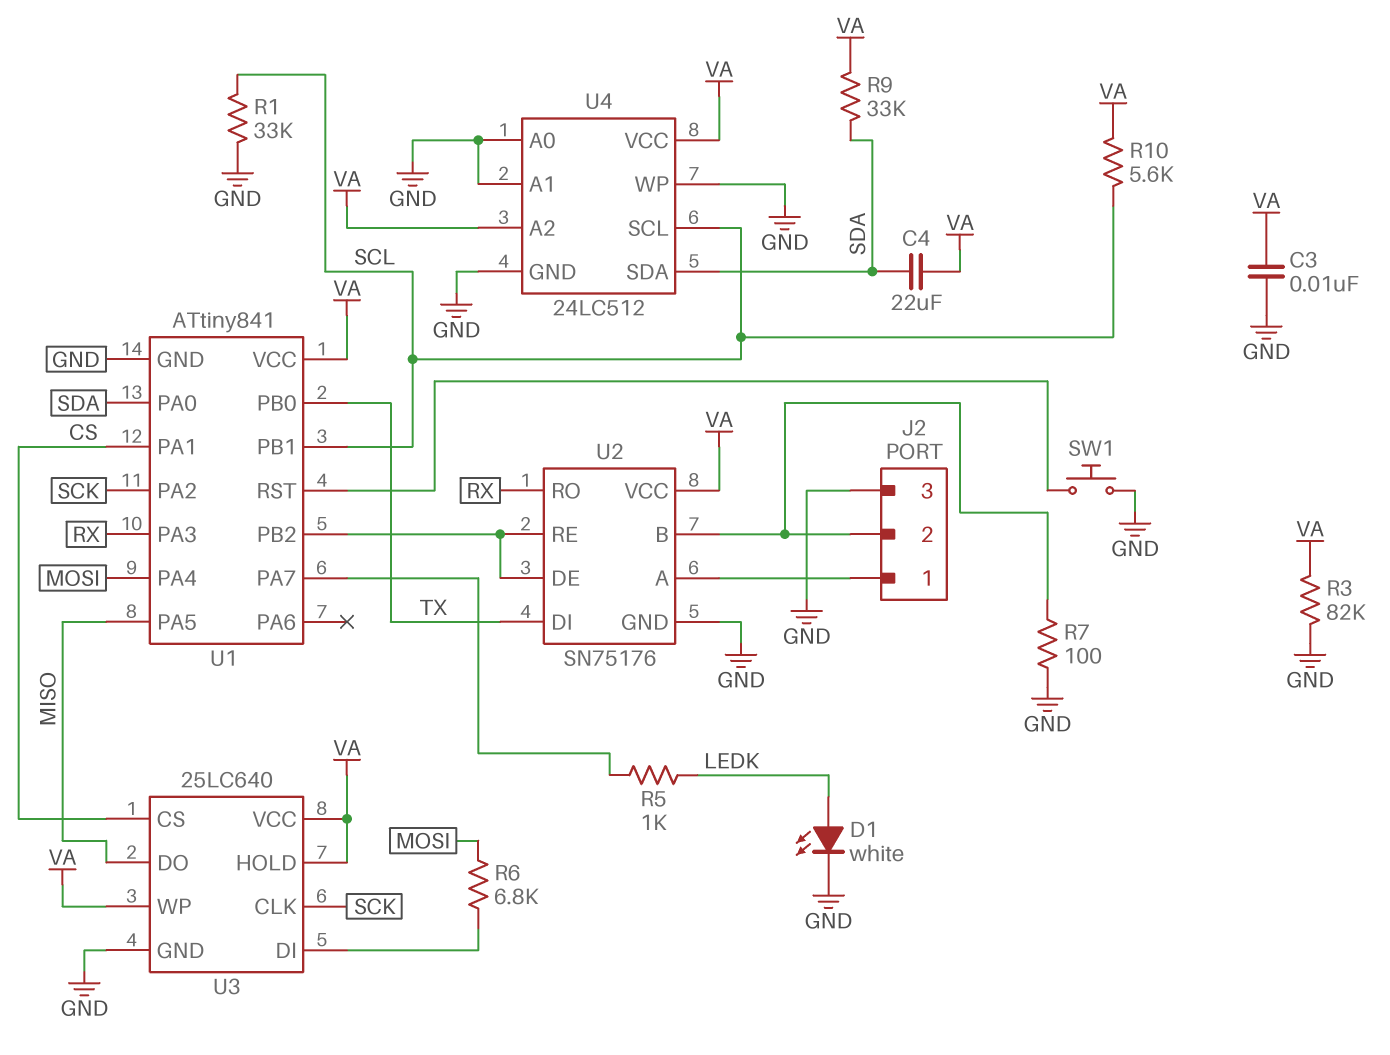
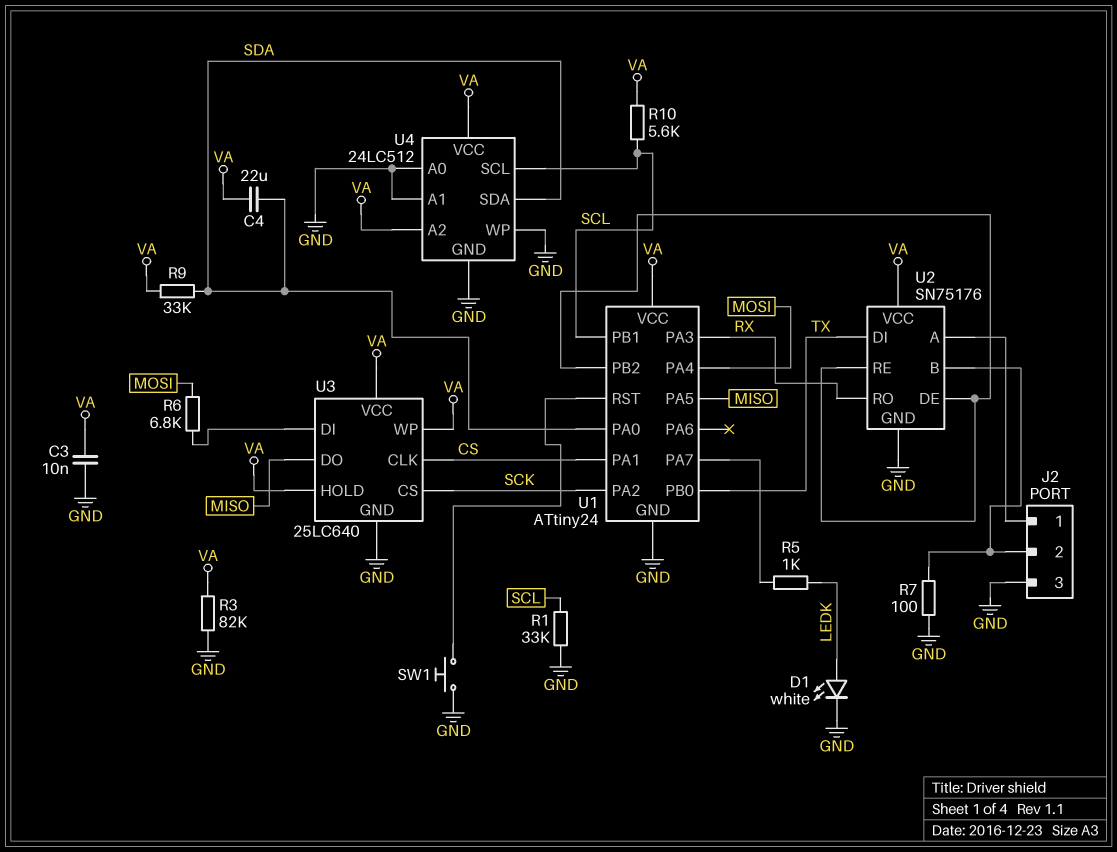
U1: ATtiny841 -> ATtiny24
U3 pin CLK: SCK -> CS
U3 pin CS: CS -> SCK

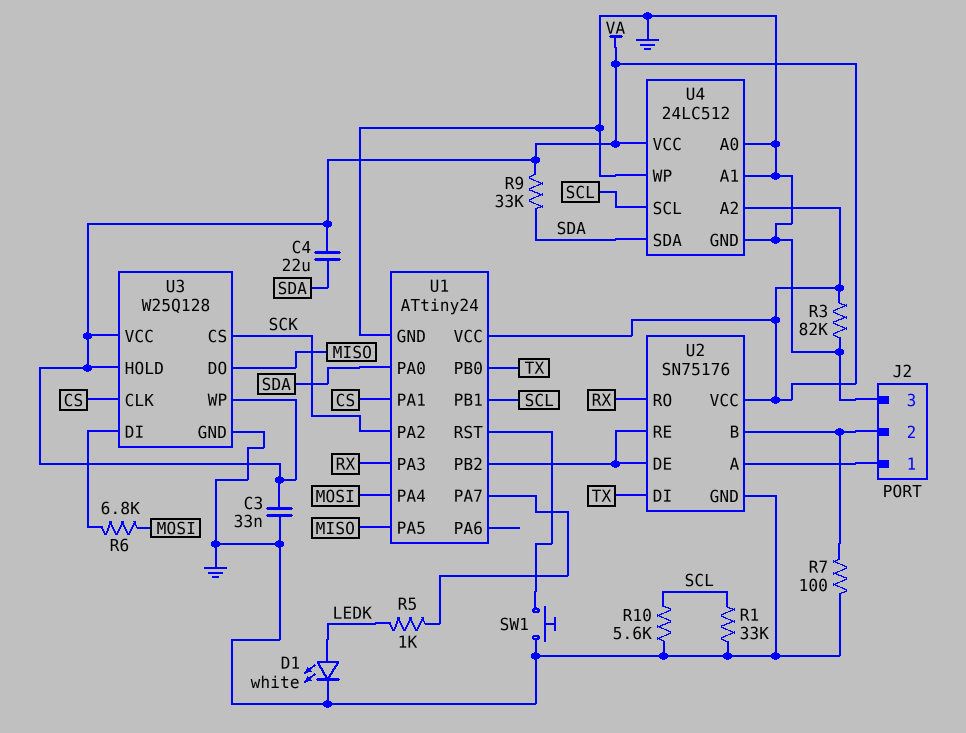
C3: 10nF (GND, VA) -> 33nF (GND, VA)
R10: 5.6k (SCL, VA) -> 5.6k (GND, SCL)
U3: 25LC640 -> W25Q128

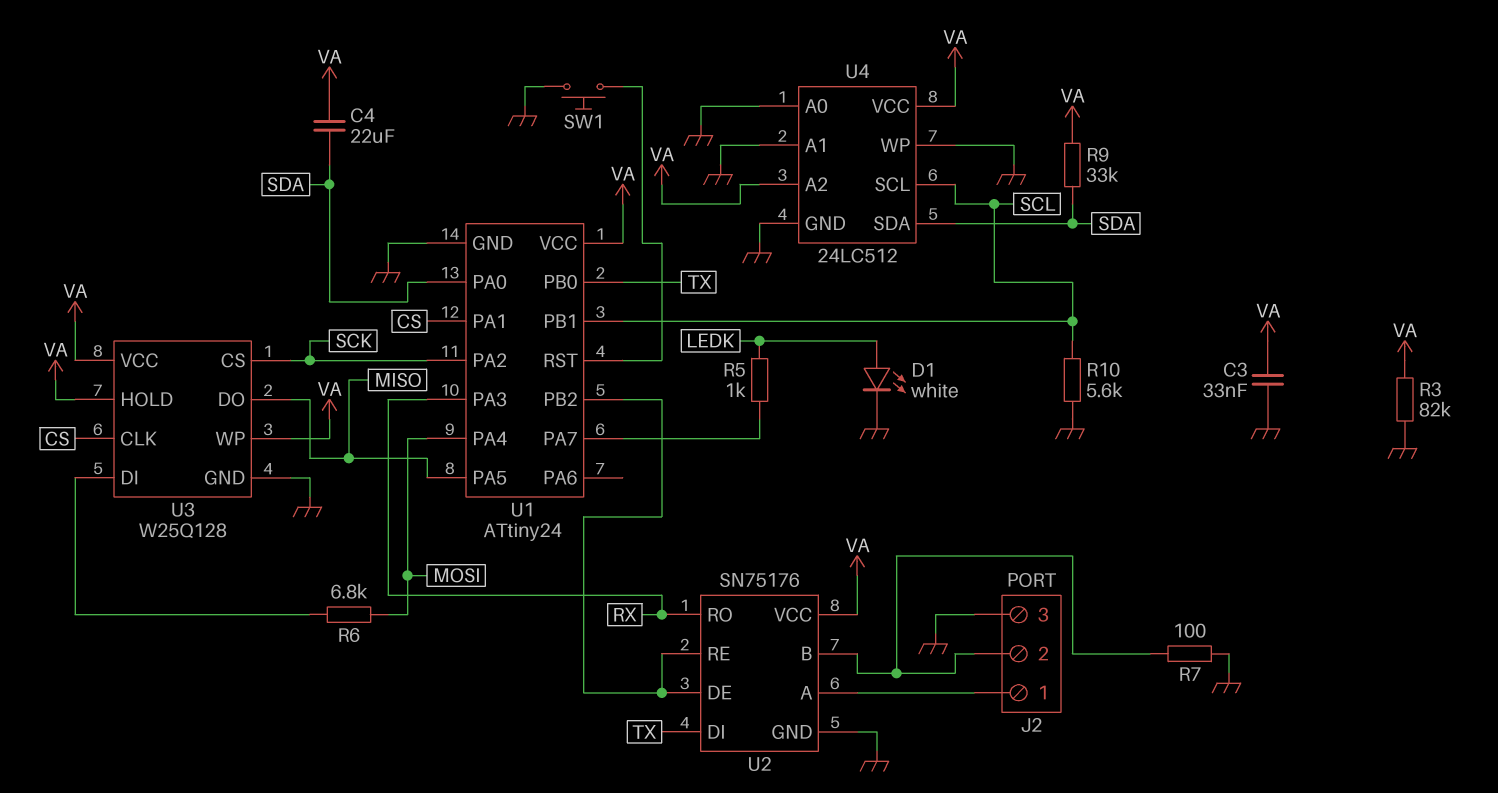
R1: 33k (GND, SCL) -> none

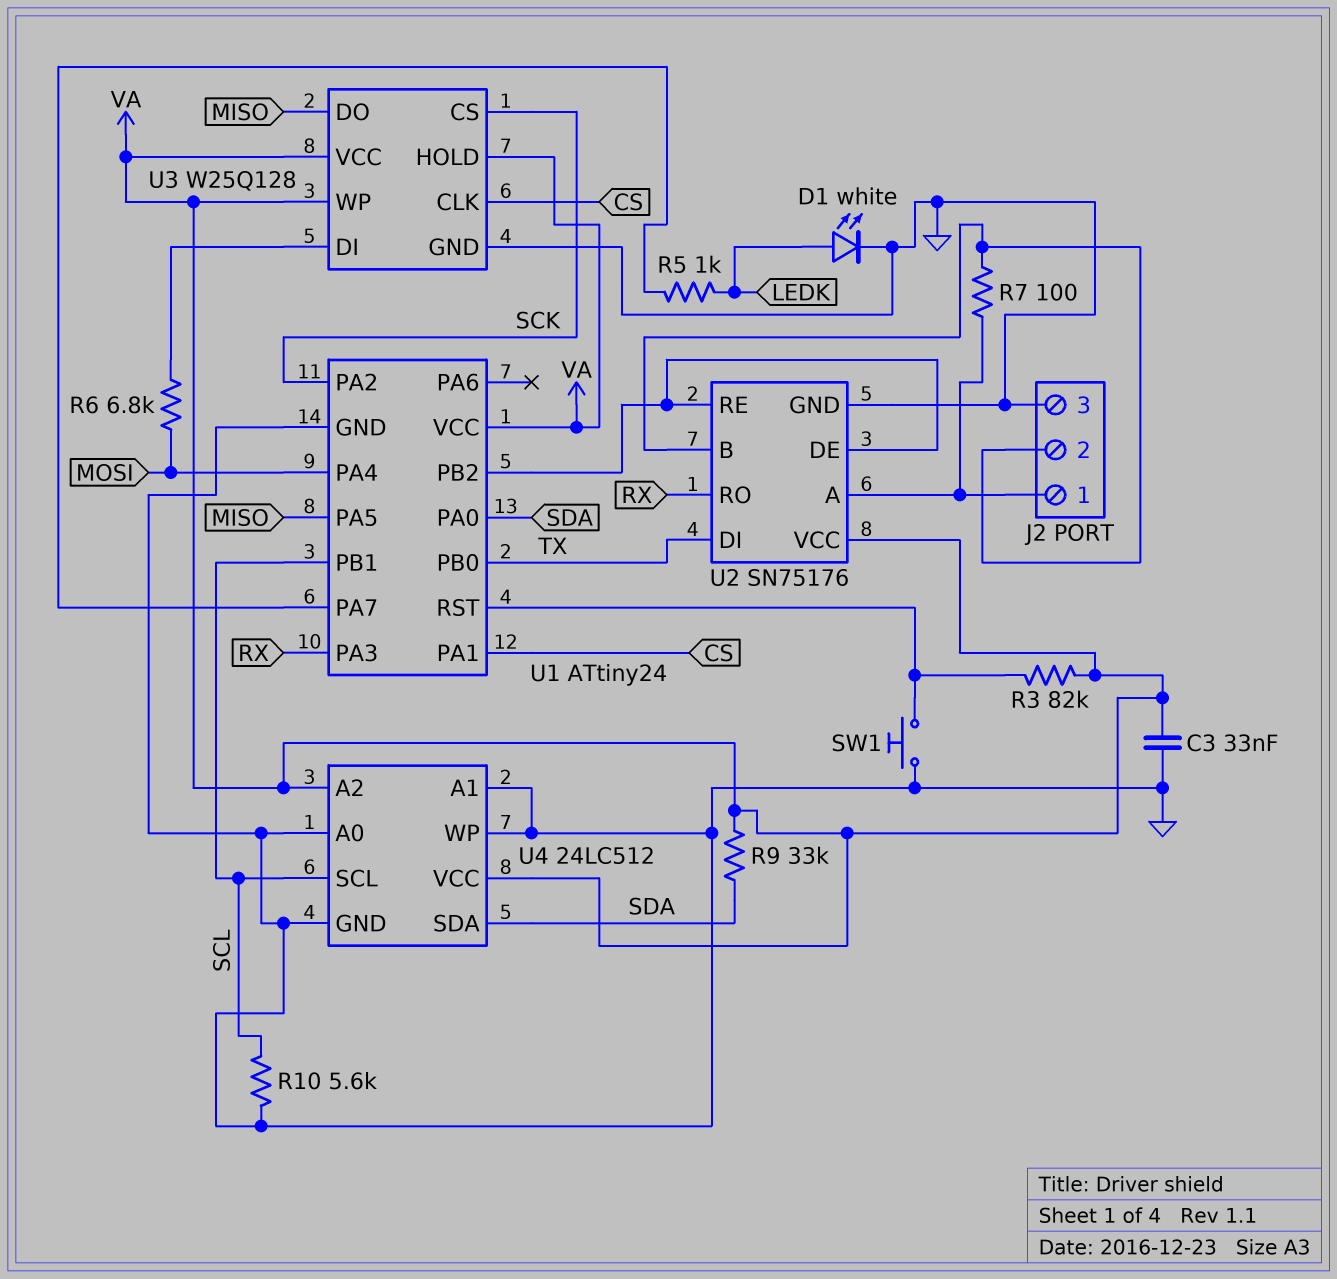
C4: 22uF (SDA, VA) -> none
R3: 82k (GND, VA) -> 82k (U1/RST, VA)
R7: 100 (GND, J2/2) -> 100 (J2/1, J2/2)

